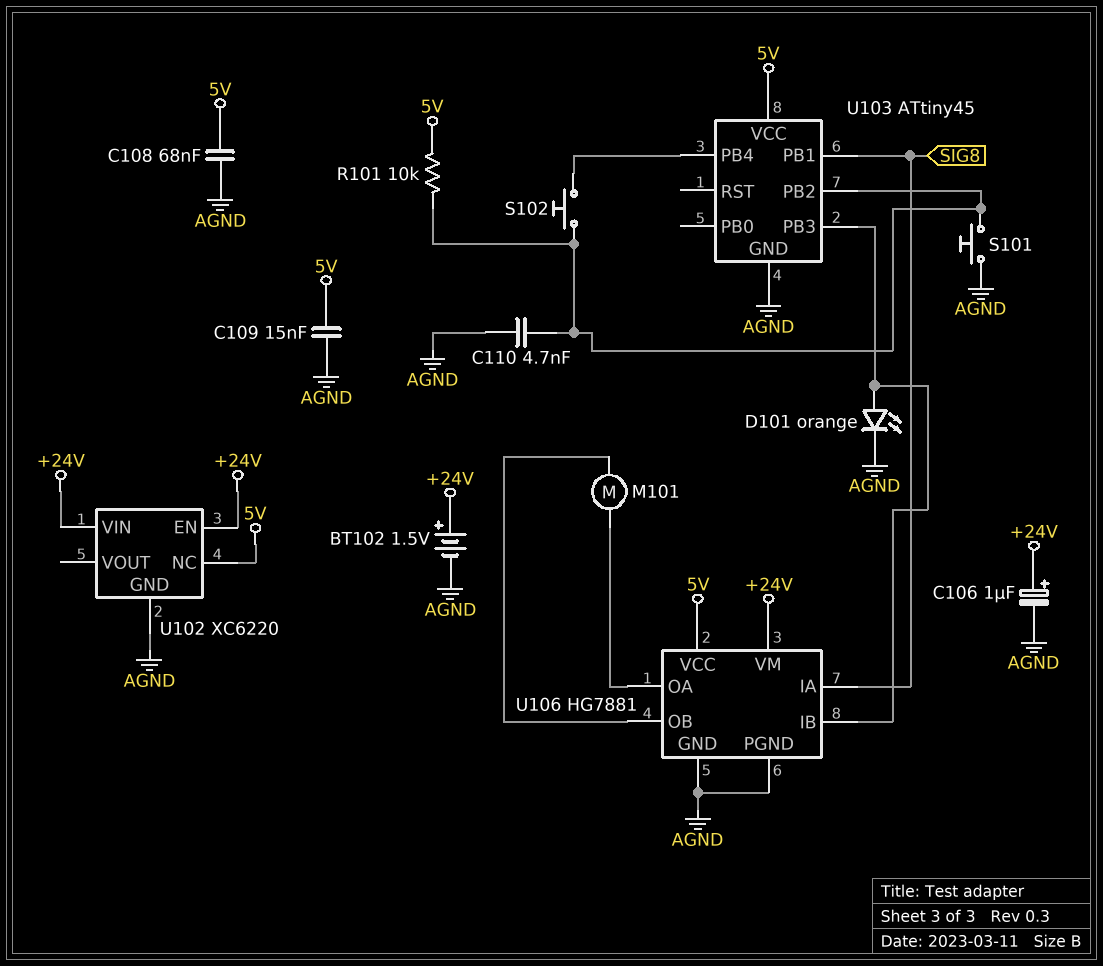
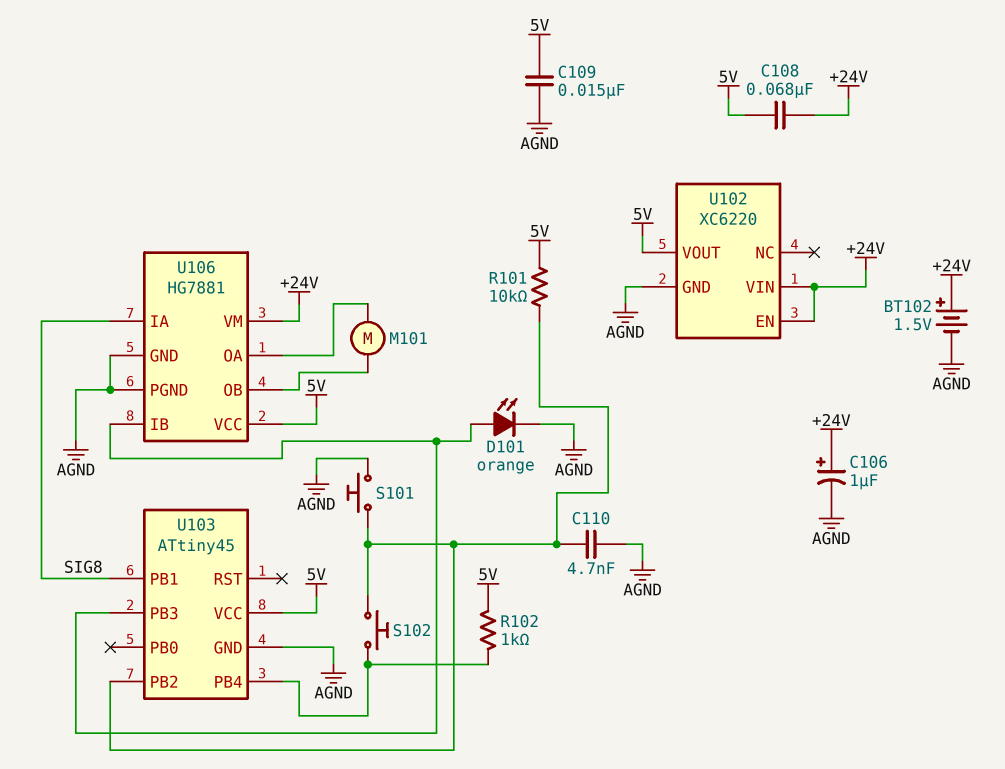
C108: 68nF (5V, AGND) -> 68nF (+24V, 5V)
R102: none -> 1k (5V, U103/PB4)
U102 pin NC: 5V -> none
U102 pin VOUT: none -> 5V

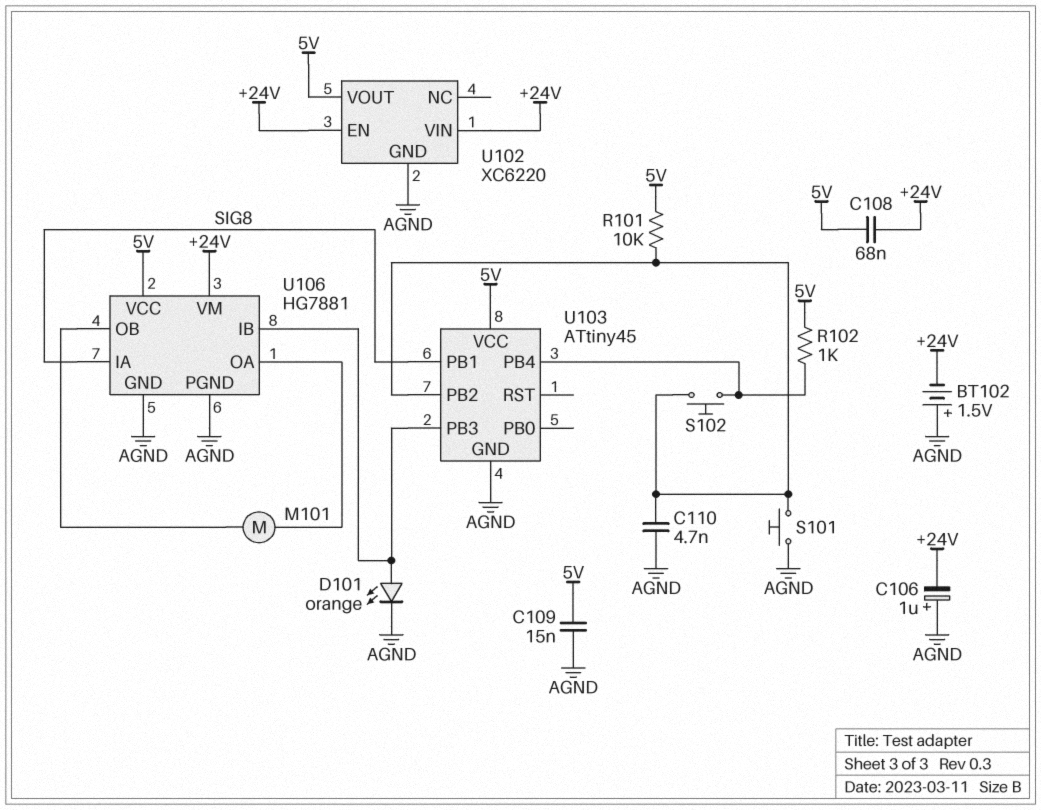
BT102: 1.5V (plus +24V, minus AGND) -> 1.5V (plus AGND, minus +24V)
C106: 1uF (plus +24V, minus AGND) -> 1uF (plus AGND, minus +24V)

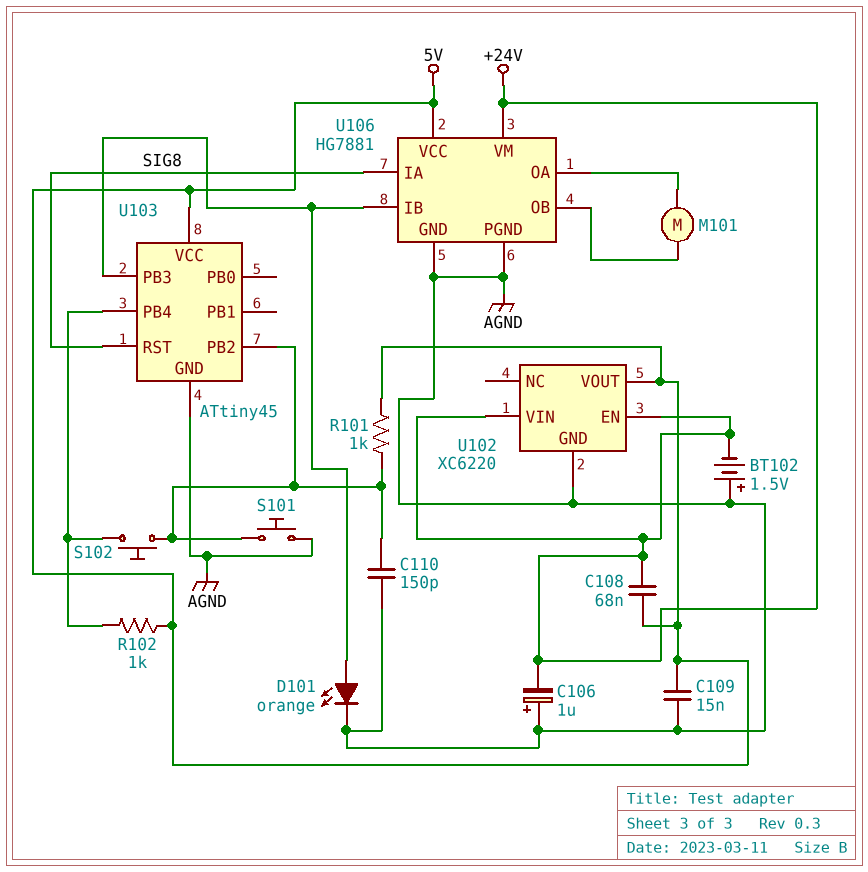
C110: 4.7nF (AGND, U103/PB2) -> 150pF (AGND, U103/PB2)
R101: 10k (5V, U103/PB2) -> 1k (5V, U103/PB2)
U103 pin PB1: SIG8 -> none
U103 pin RST: none -> SIG8

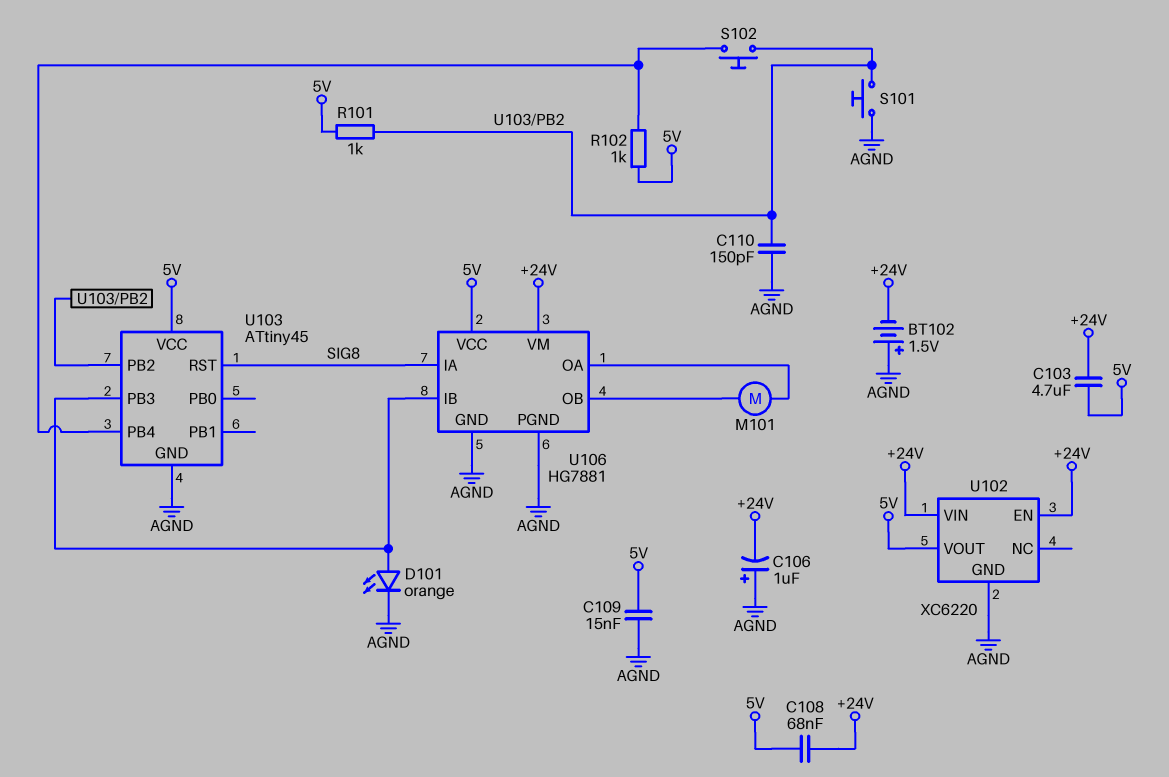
C103: none -> 4.7uF (+24V, 5V)

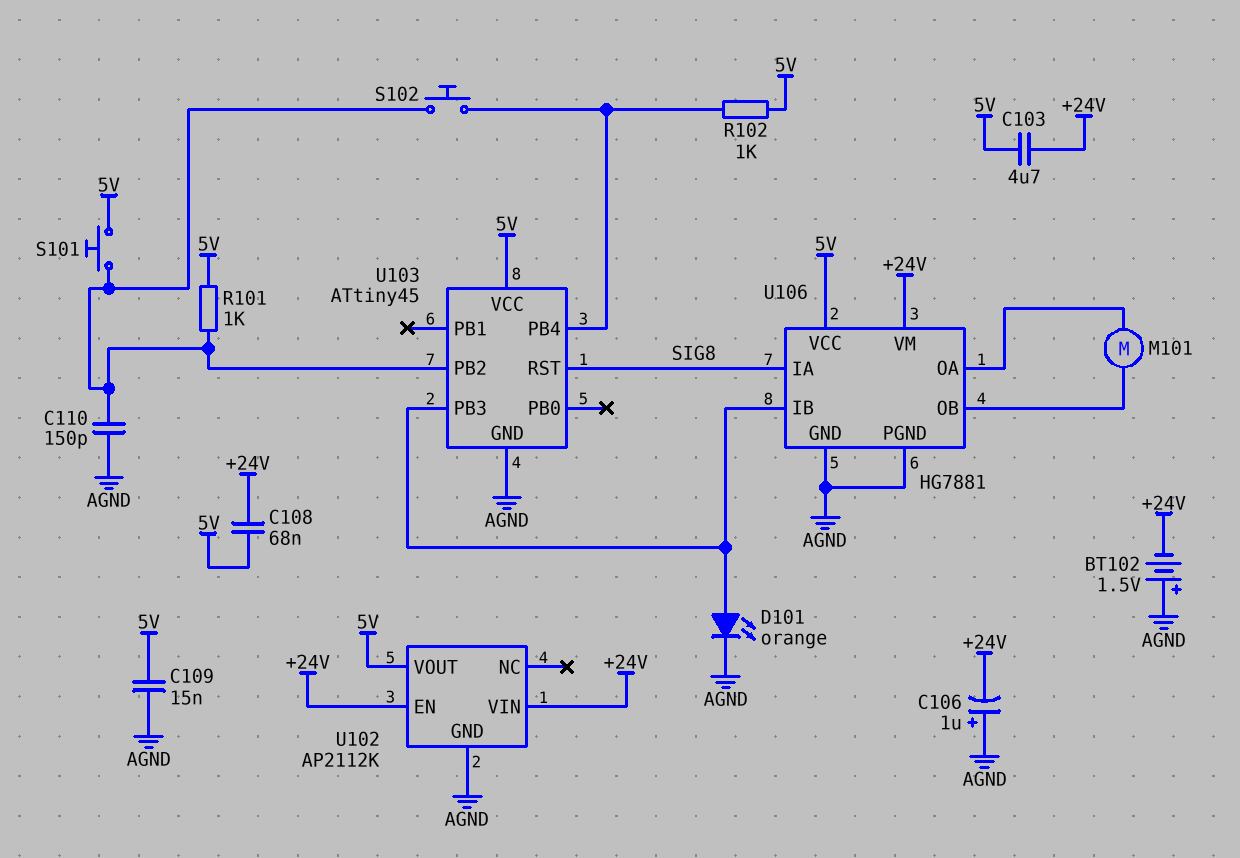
S101: button (AGND, U103/PB2) -> button (5V, U103/PB2)
U102: XC6220 -> AP2112K

